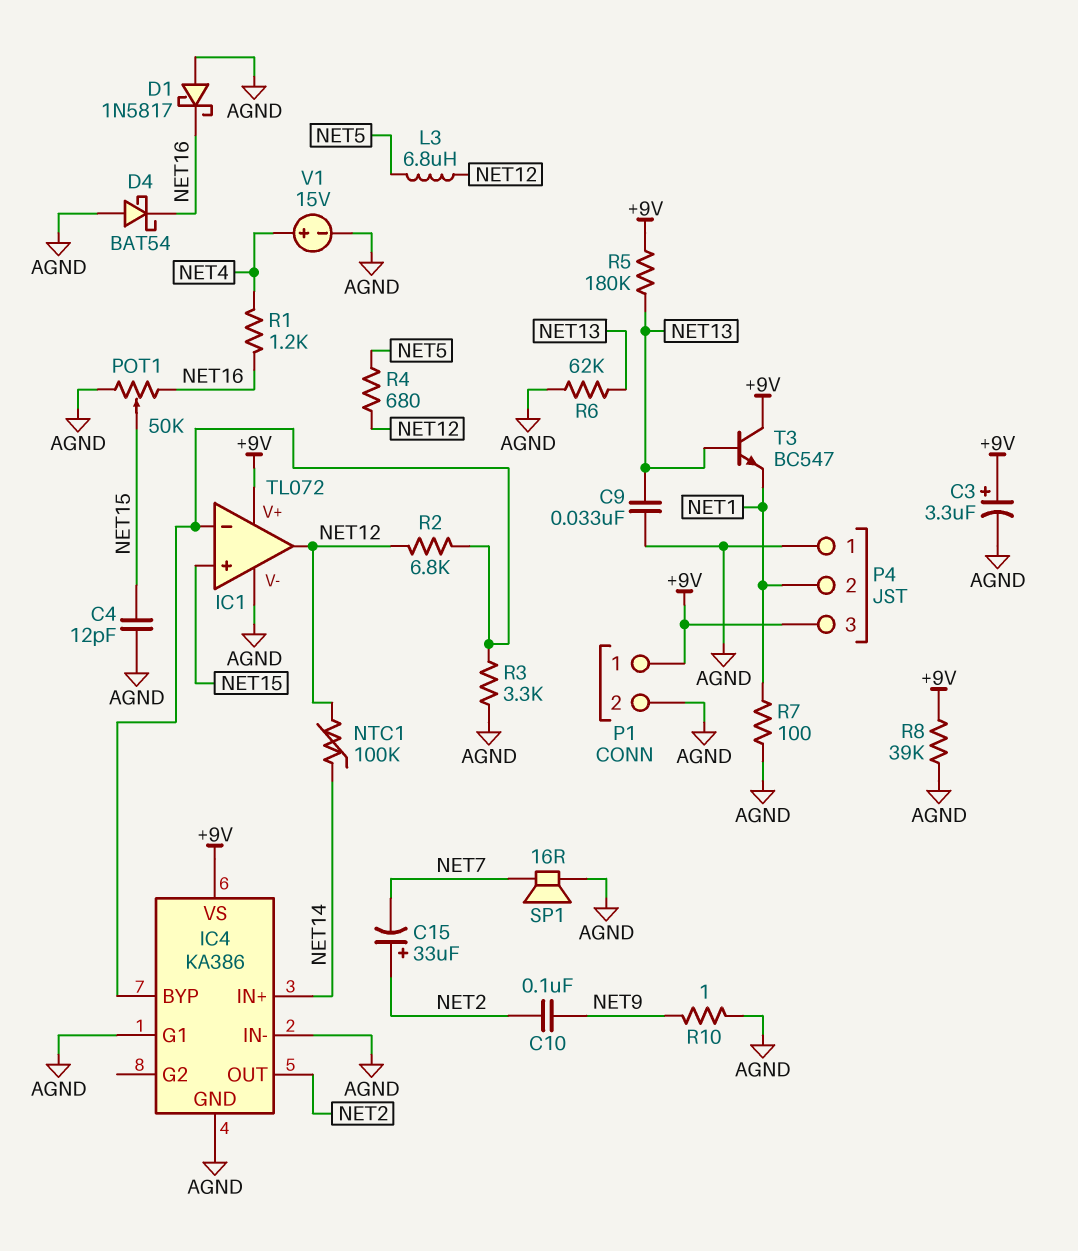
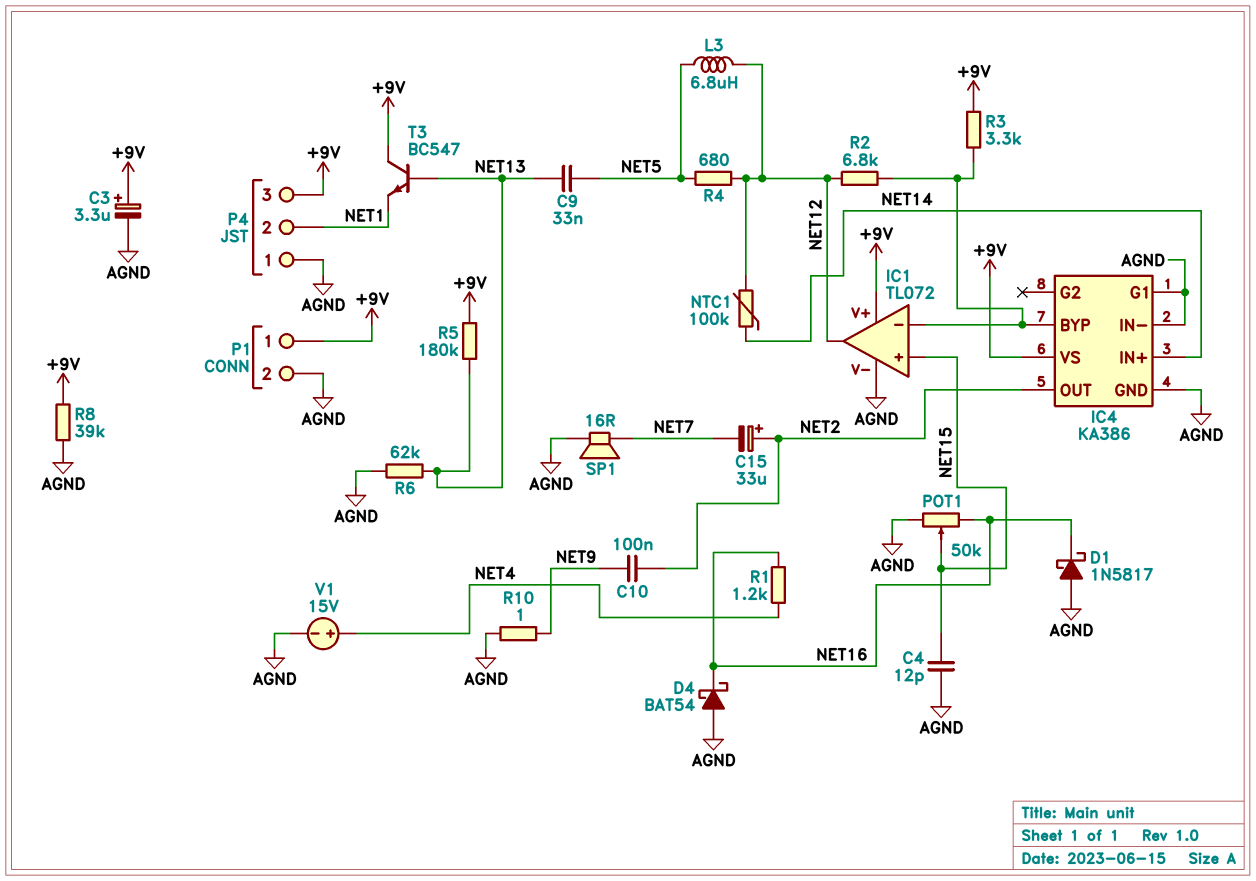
C9: 33nF (AGND, NET13) -> 33nF (NET5, NET13)
R3: 3.3k (AGND, IC1/in-) -> 3.3k (+9V, IC1/in-)
R7: 100 (AGND, NET1) -> none

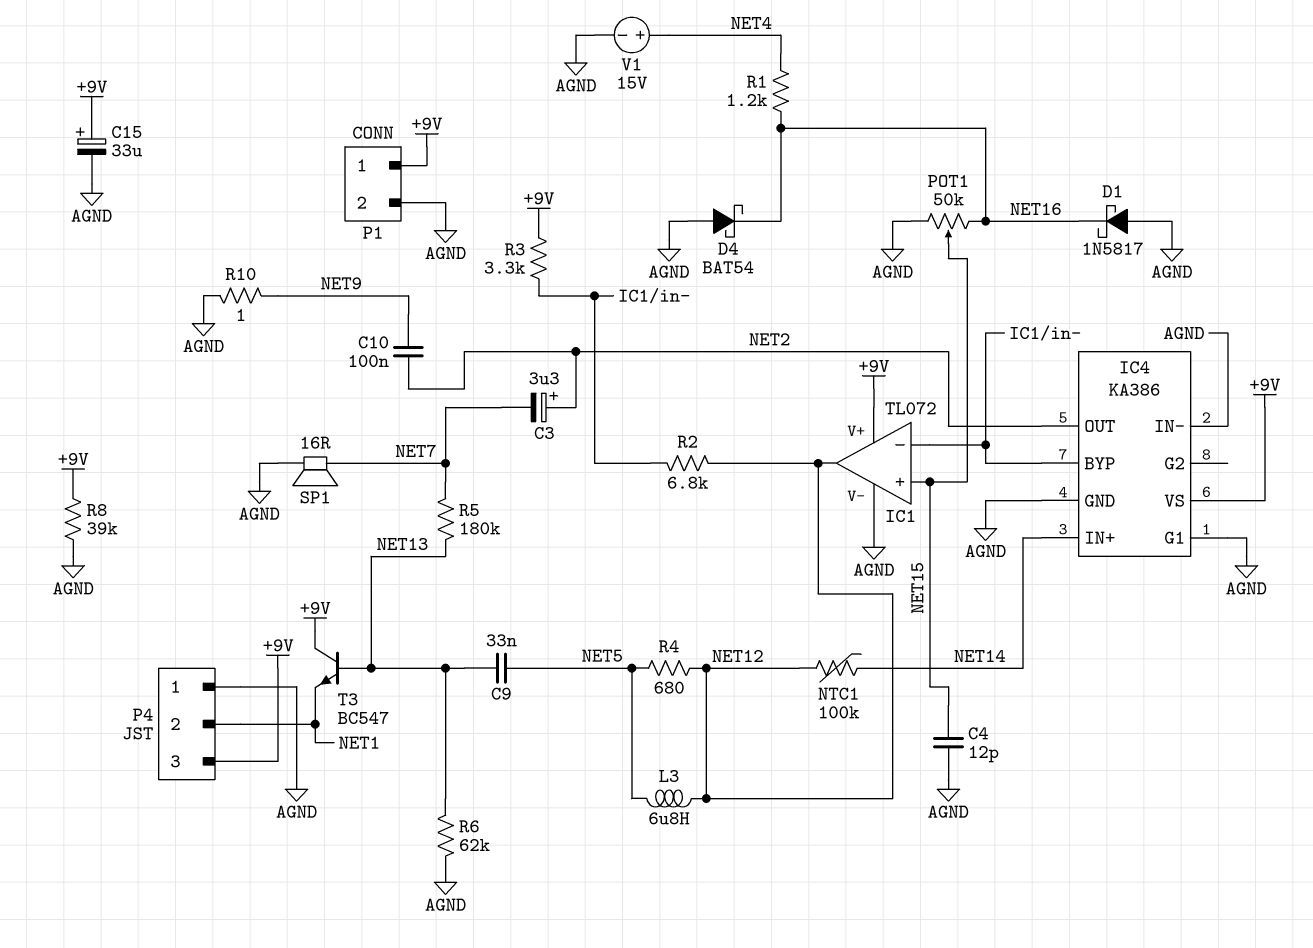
C3: 3.3uF (plus +9V, minus AGND) -> 3.3uF (plus NET2, minus NET7)
C15: 33uF (plus NET2, minus NET7) -> 33uF (plus +9V, minus AGND)
R5: 180k (+9V, NET13) -> 180k (NET7, NET13)

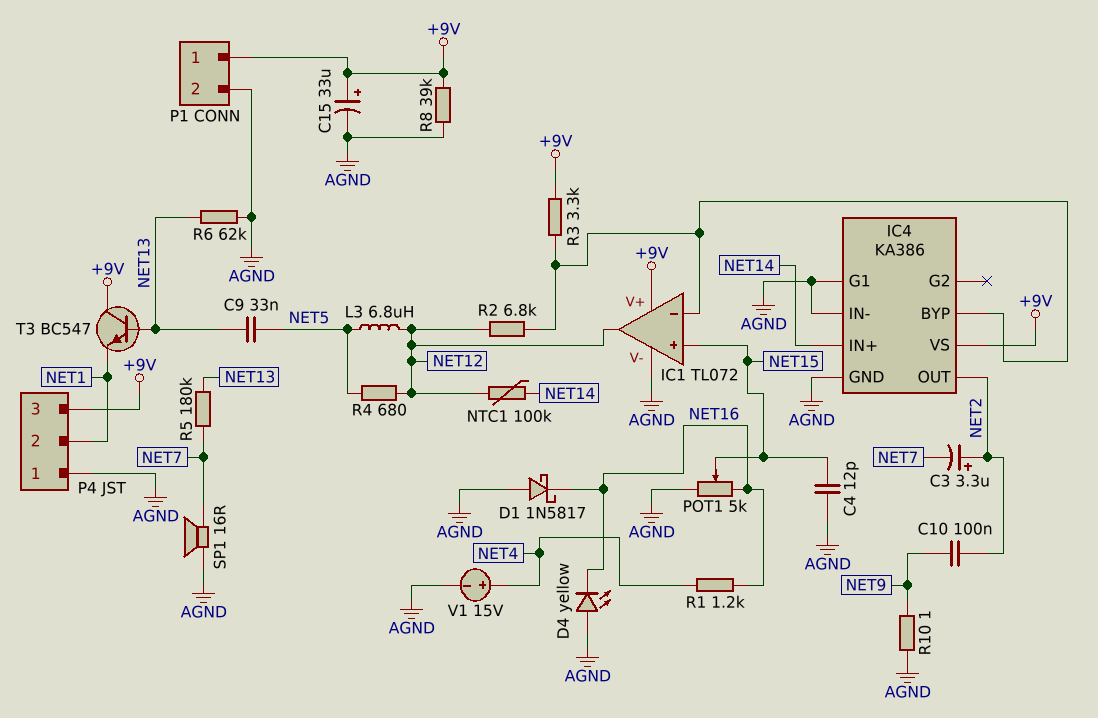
D4: schottky BAT54 (A AGND, K NET16) -> LED yellow (A AGND, K NET16)
POT1: 50k (AGND, NET16, wiper NET15) -> 5k (AGND, NET16, wiper NET15)

